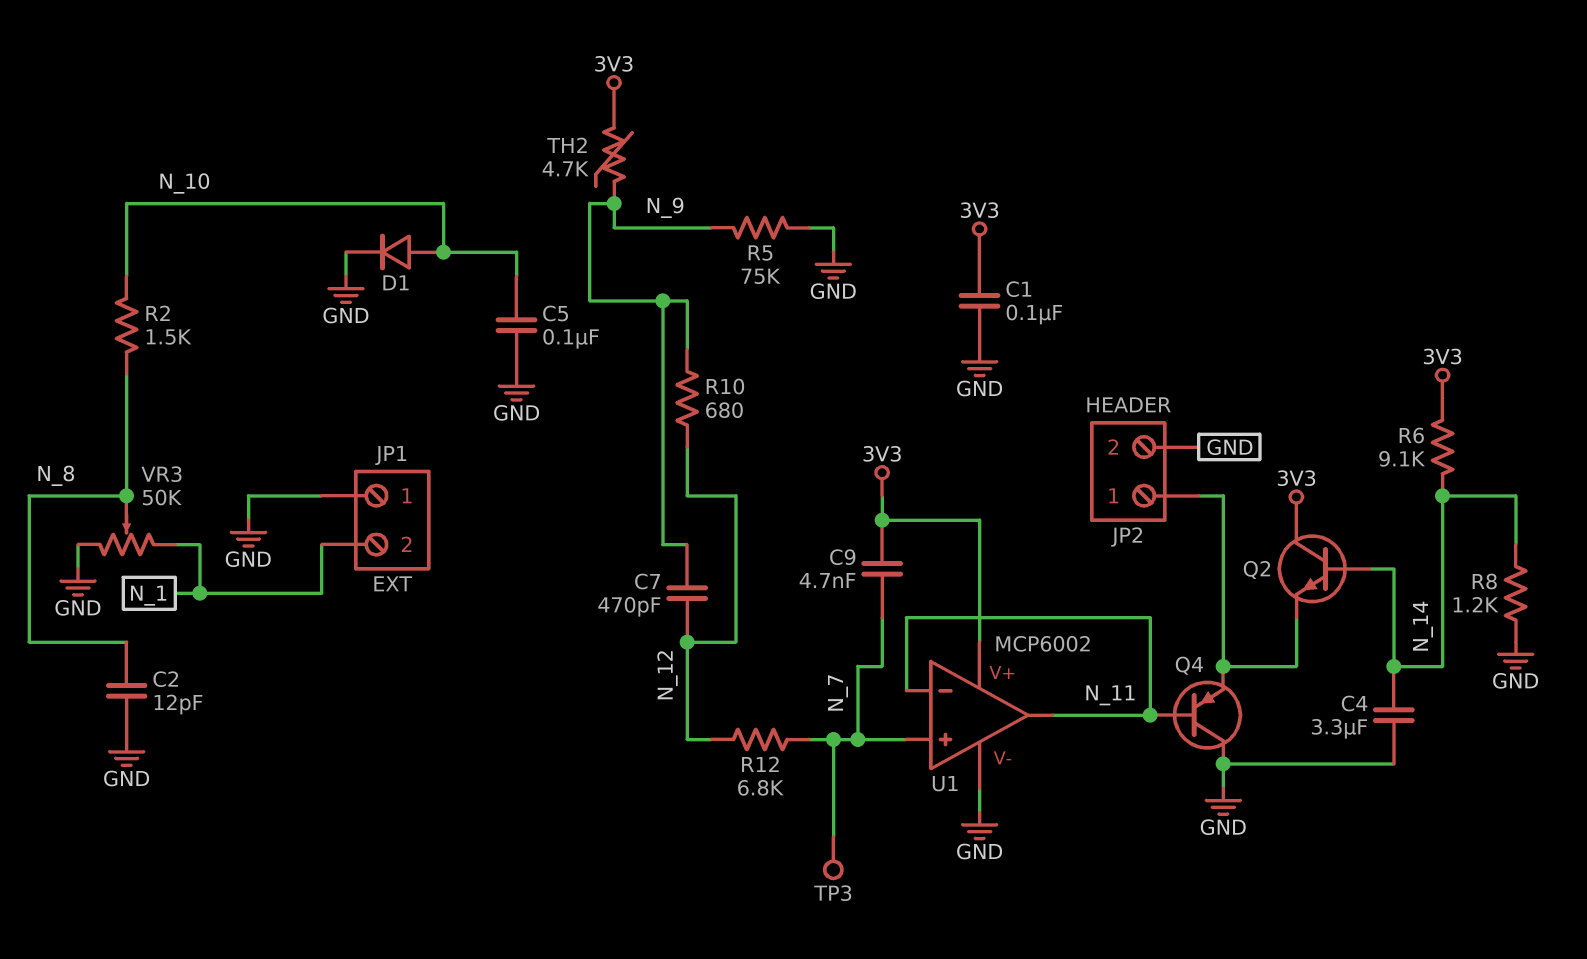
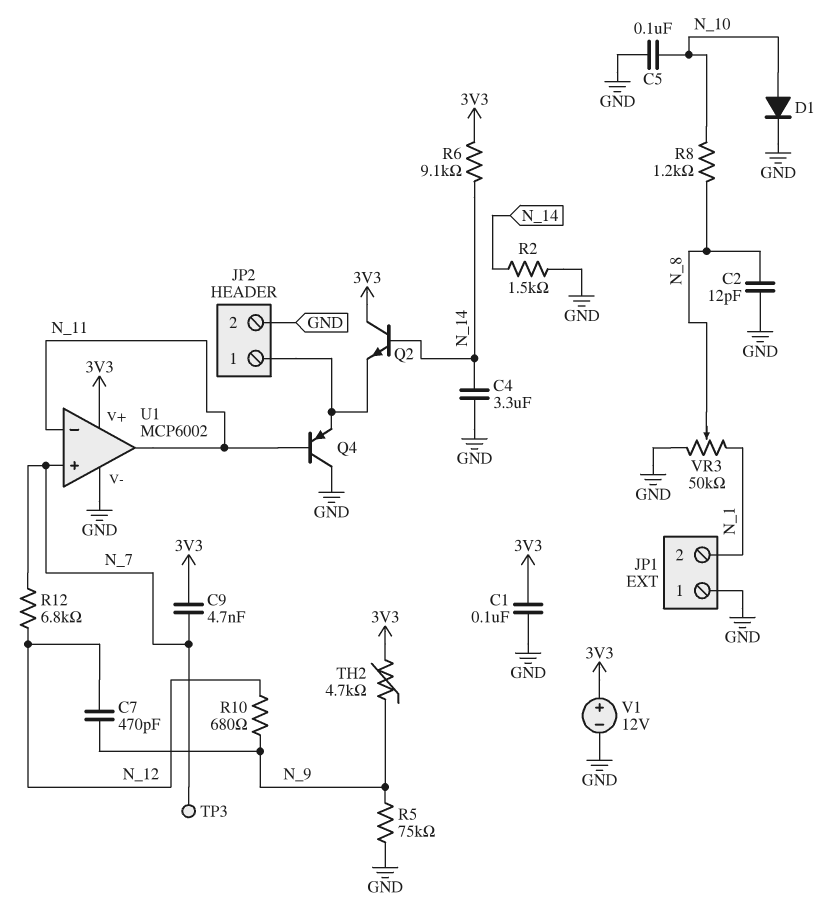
R2: 1.5k (N_8, N_10) -> 1.5k (GND, N_14)
R8: 1.2k (GND, N_14) -> 1.2k (N_8, N_10)
V1: none -> 12V (plus 3V3, minus GND)

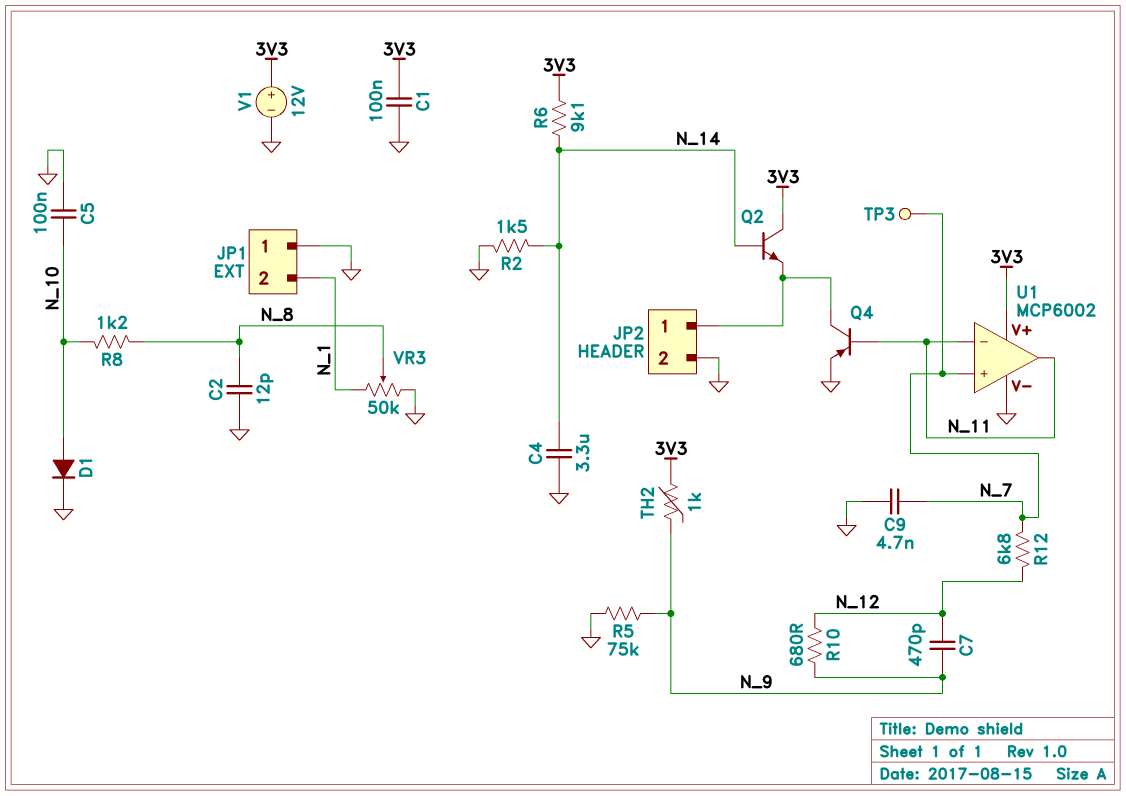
C9: 4.7nF (3V3, N_7) -> 4.7nF (GND, N_7)
Q4: PNP (B N_11, C GND, E JP2/1) -> PNP (B N_11, C JP2/1, E GND)
TH2: 4.7k (3V3, N_9) -> 1k (3V3, N_9)

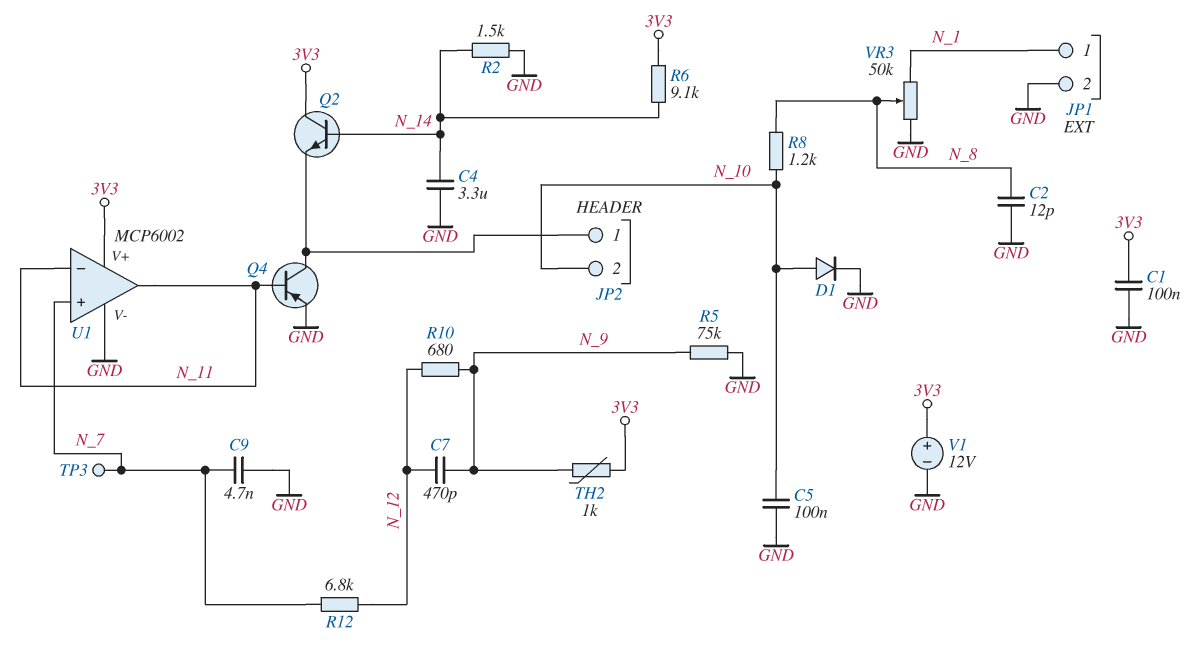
JP1 pin 1: GND -> N_1
JP1 pin 2: N_1 -> GND
JP2 pin 2: GND -> N_10

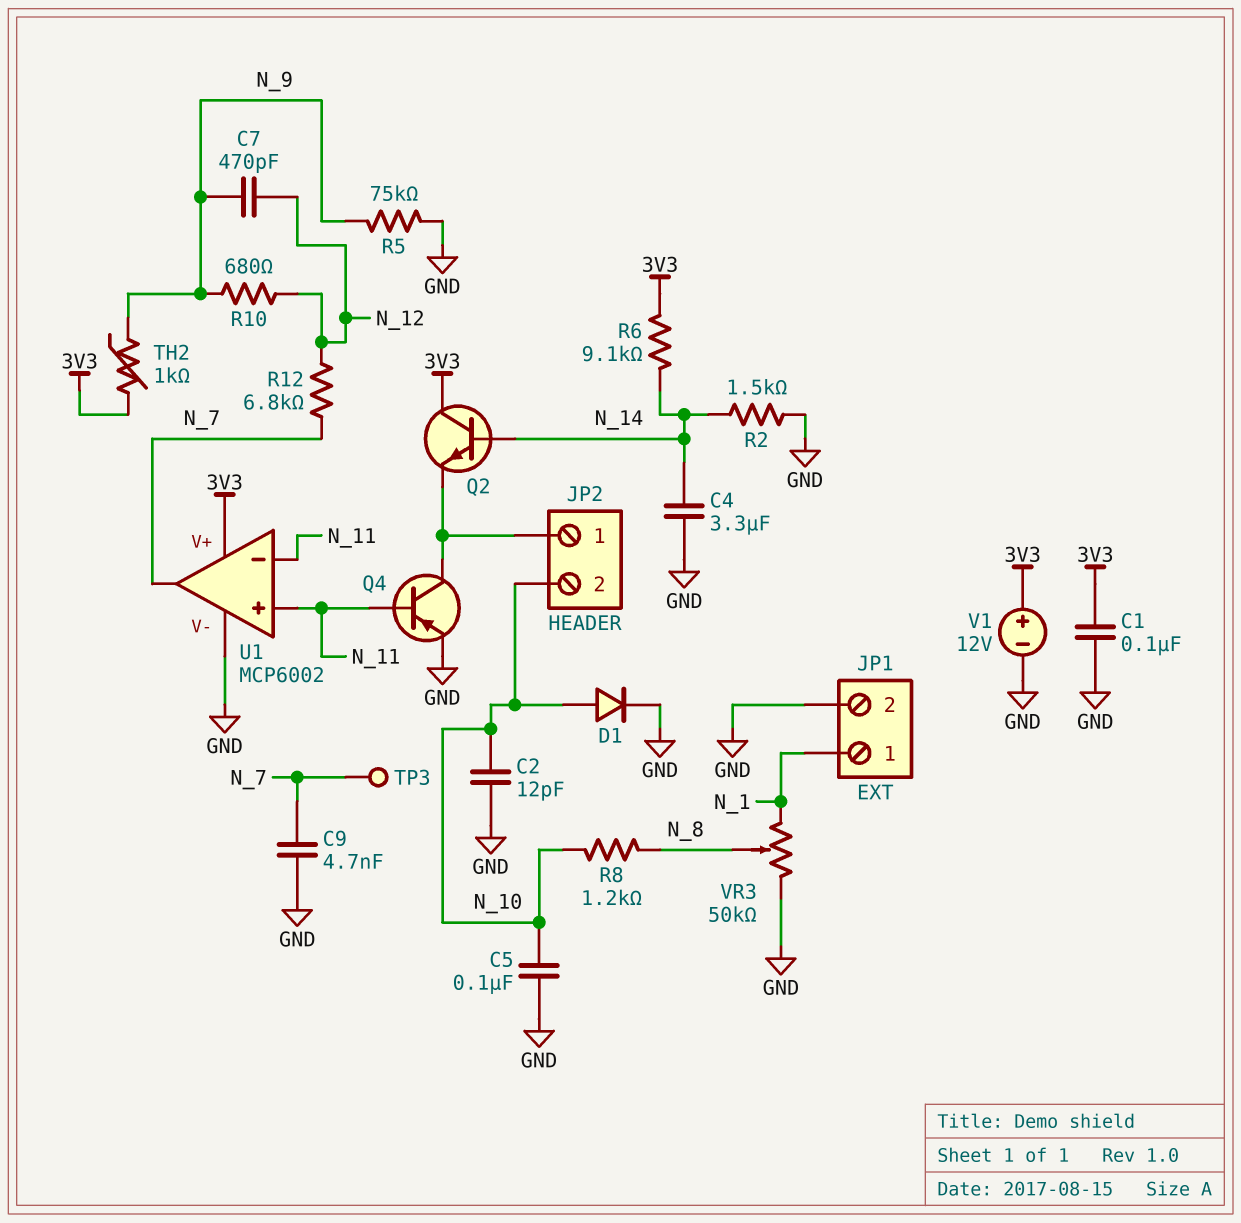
C2: 12pF (GND, N_8) -> 12pF (GND, N_10)
U1 pin in+: N_7 -> N_11
U1 pin out: N_11 -> N_7

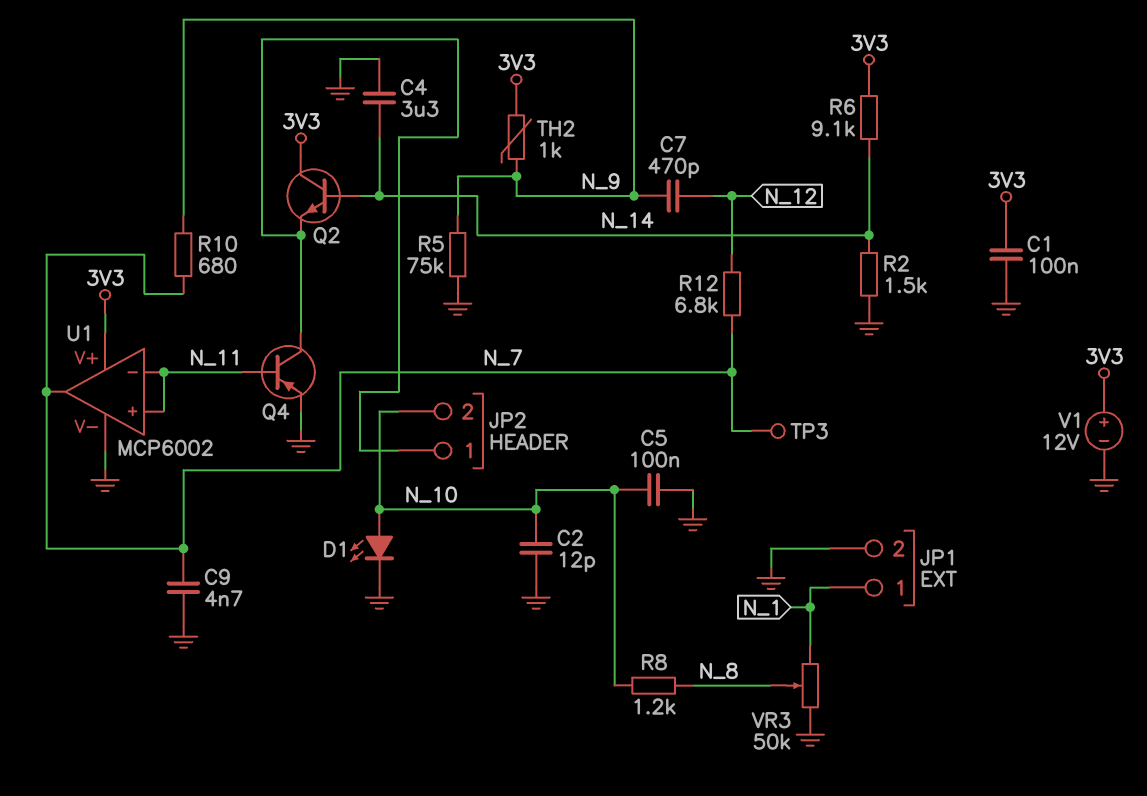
D1: diode (A N_10, K GND) -> LED (A N_10, K GND)
R10: 680 (N_9, N_12) -> 680 (N_7, N_9)

